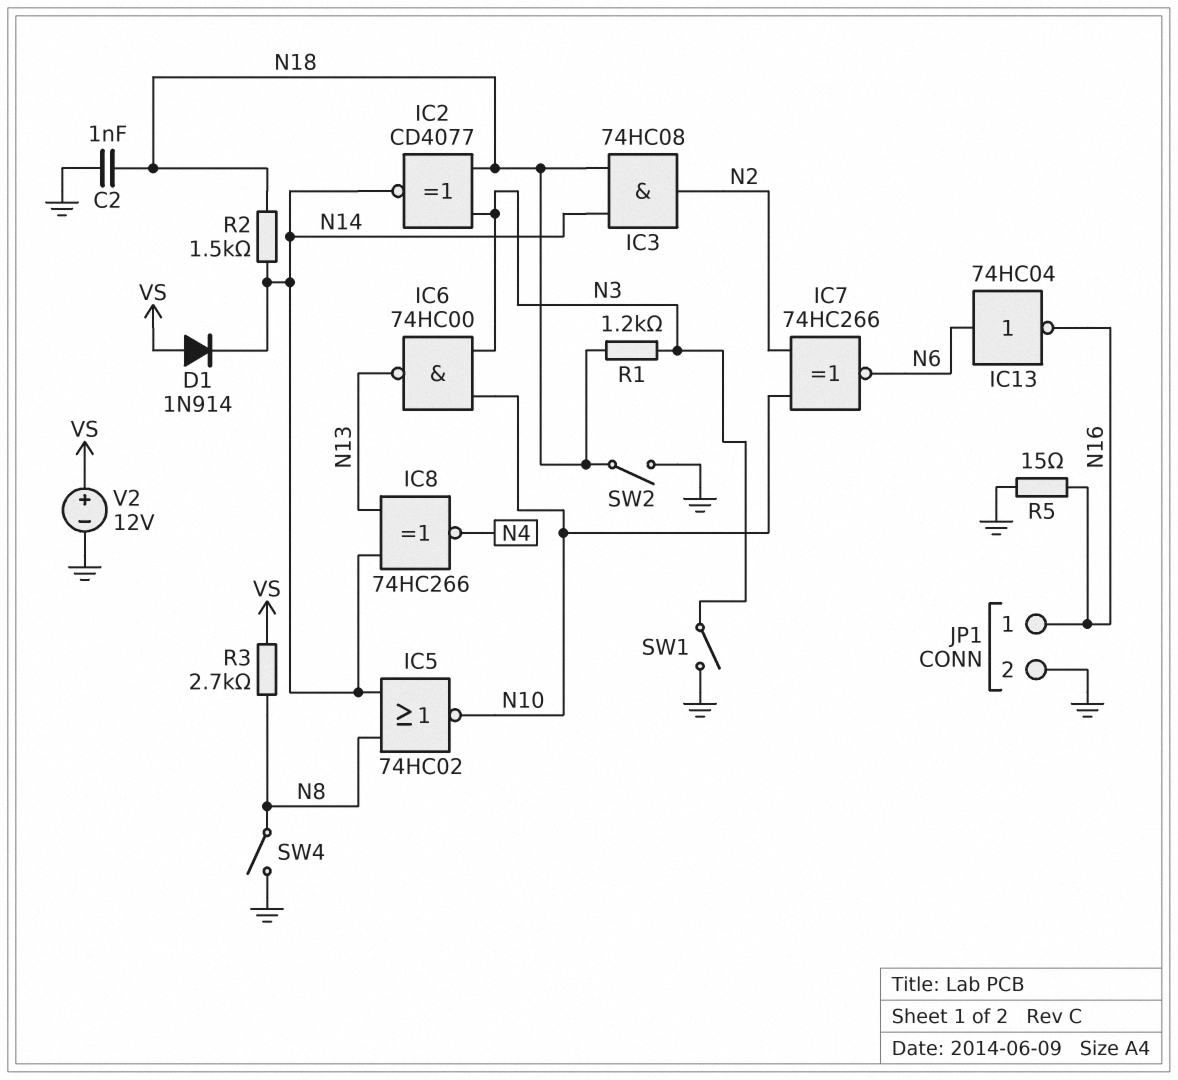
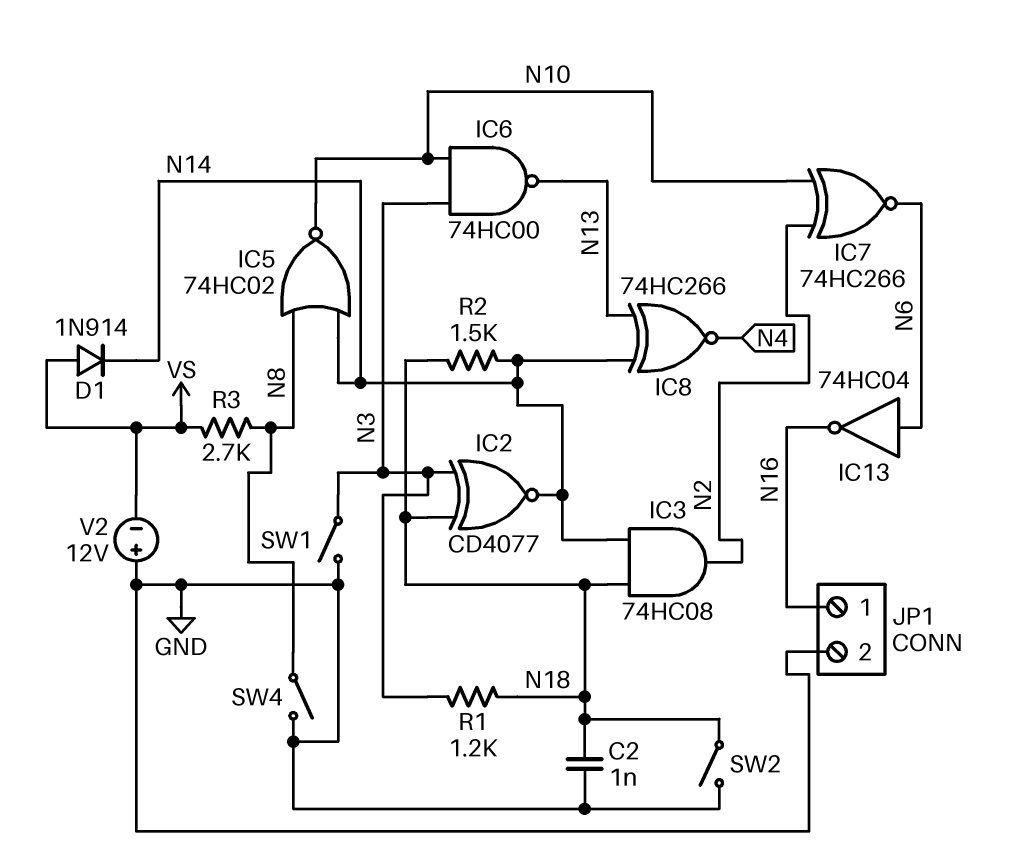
R5: 15 (GND, N16) -> none
V2: 12V (plus VS, minus GND) -> 12V (plus GND, minus VS)

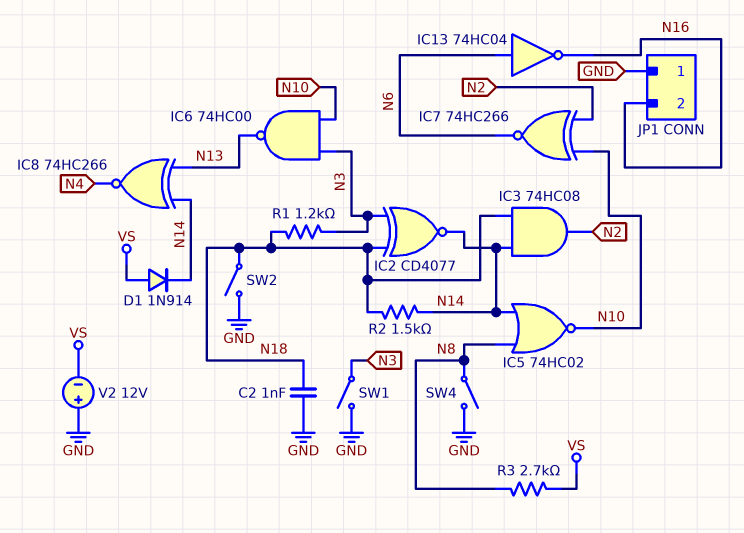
JP1 pin 1: N16 -> GND
JP1 pin 2: GND -> N16

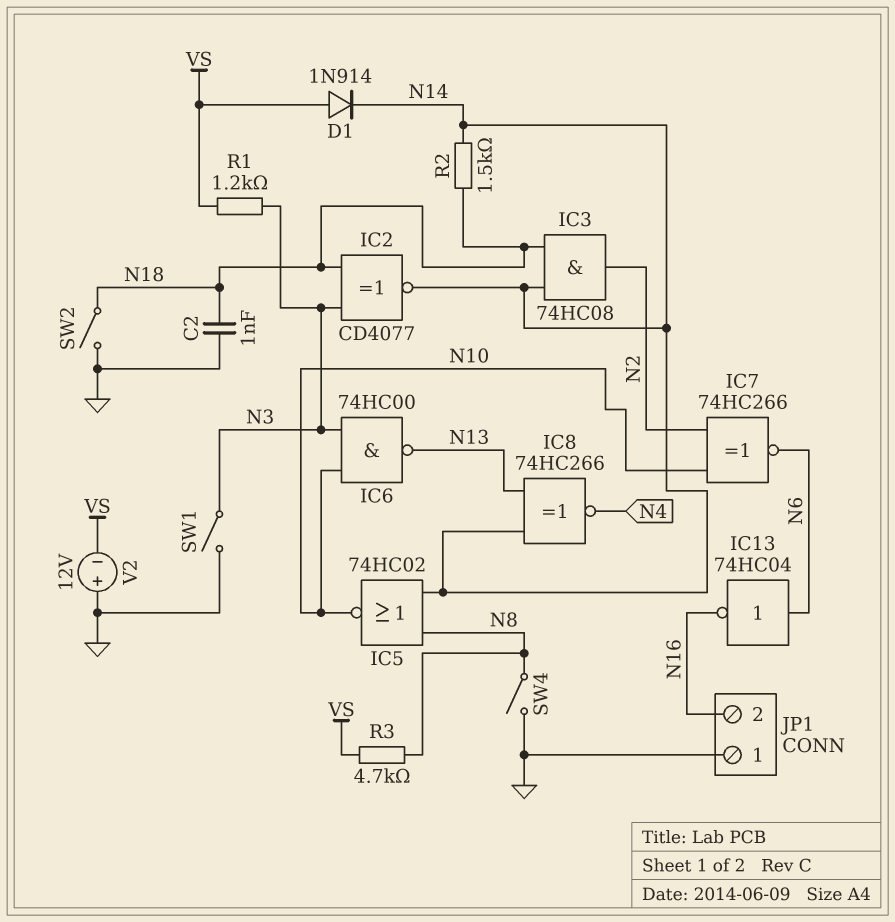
R1: 1.2k (N3, N18) -> 1.2k (N3, VS)
R3: 2.7k (N8, VS) -> 4.7k (N8, VS)

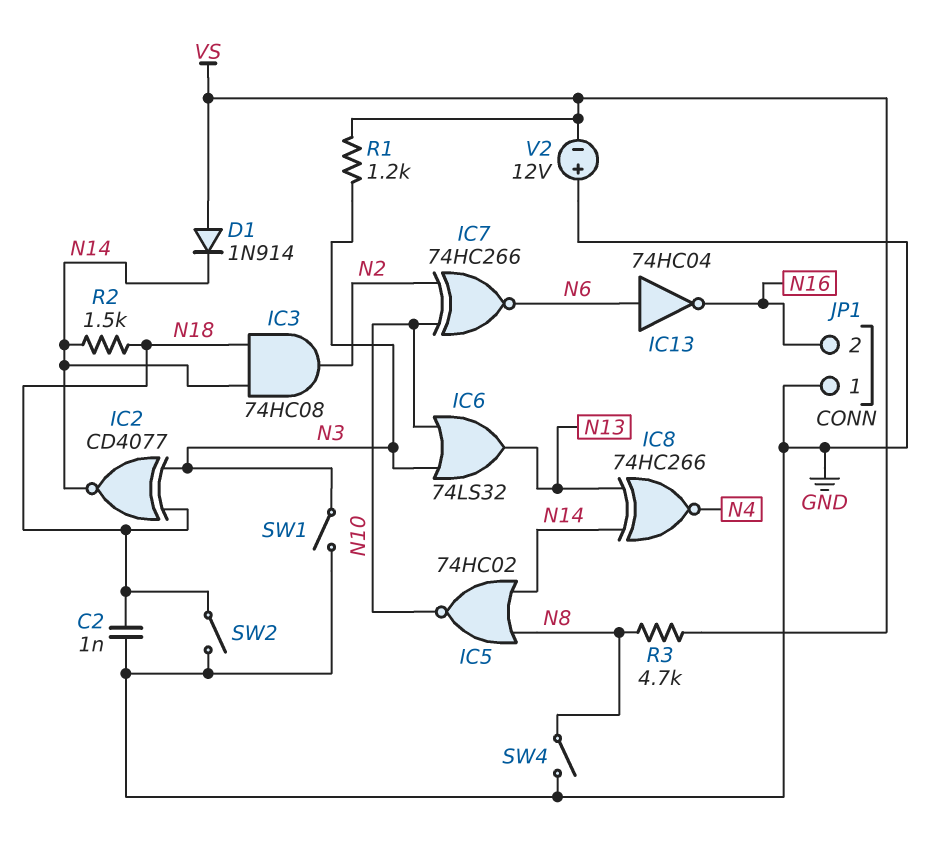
IC6: NAND 74HC00 (in N3, in N10, out N13) -> OR 74LS32 (in N3, in N10, out N13)

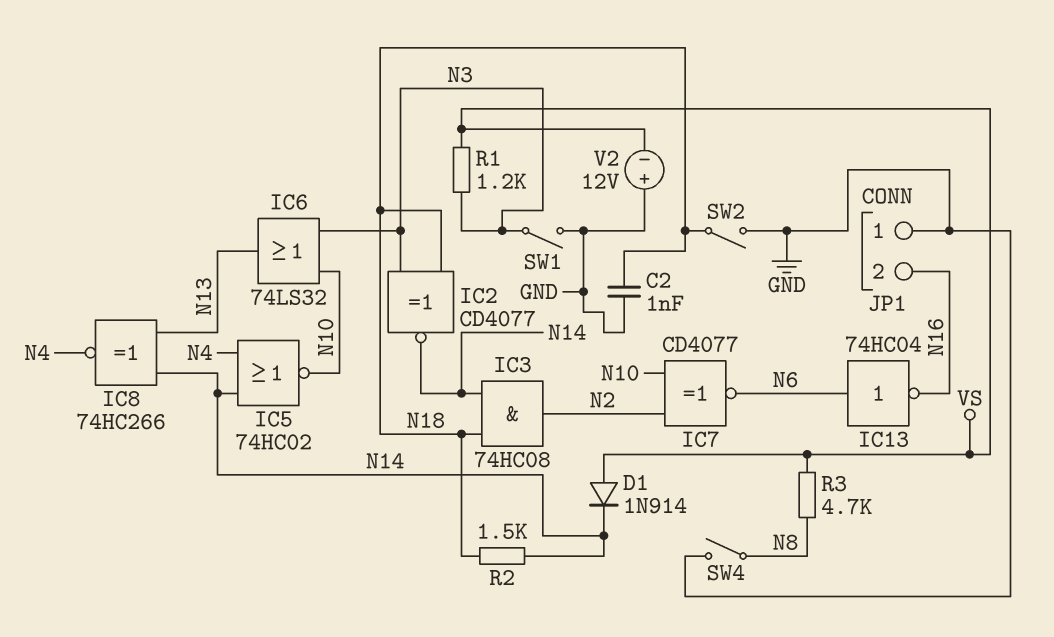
IC5: NOR 74HC02 (in N8, in N14, out N10) -> NOR 74HC02 (in N4, in N14, out N10)
IC7: XNOR 74HC266 (in N2, in N10, out N6) -> XNOR CD4077 (in N2, in N10, out N6)

